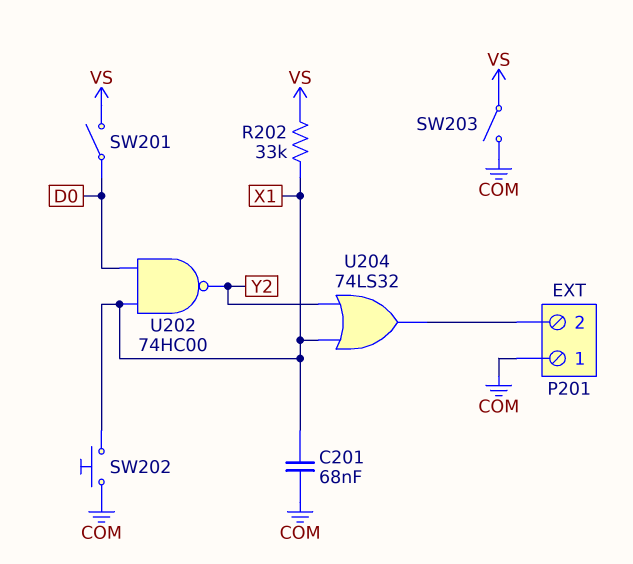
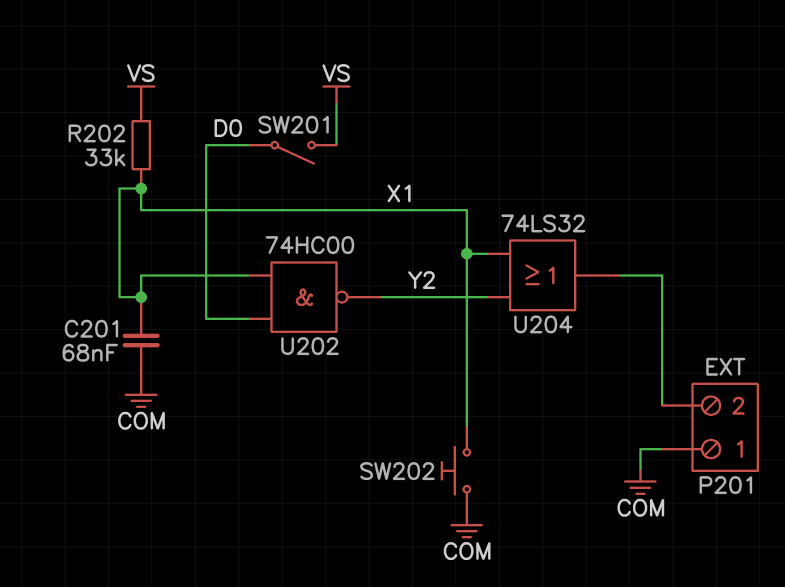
SW203: switch (COM, VS) -> none

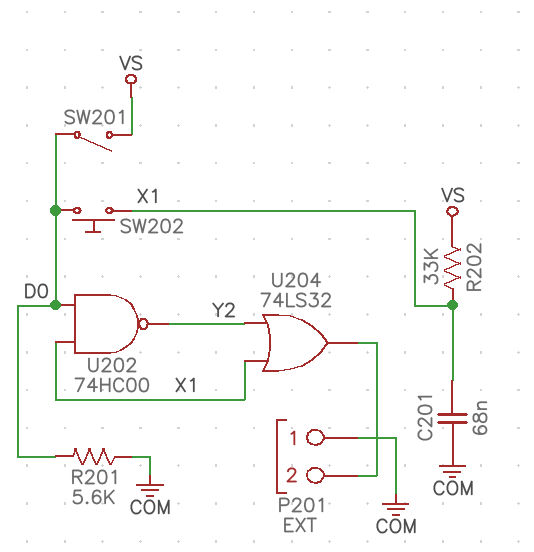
R201: none -> 5.6k (COM, D0)
SW202: button (COM, X1) -> button (D0, X1)

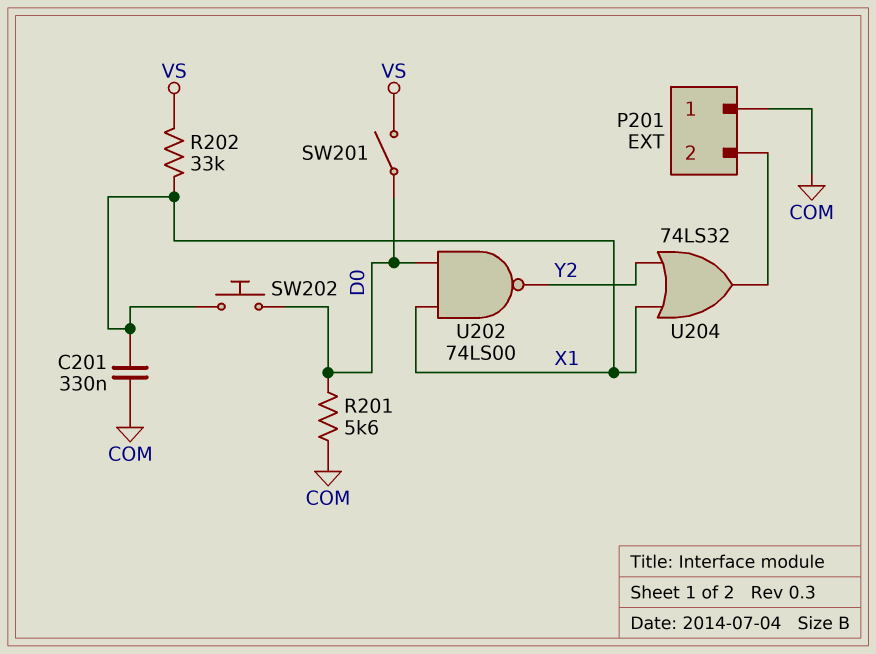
C201: 68nF (COM, X1) -> 330nF (COM, X1)
U202: NAND 74HC00 (in D0, in X1, out Y2) -> NAND 74LS00 (in D0, in X1, out Y2)

